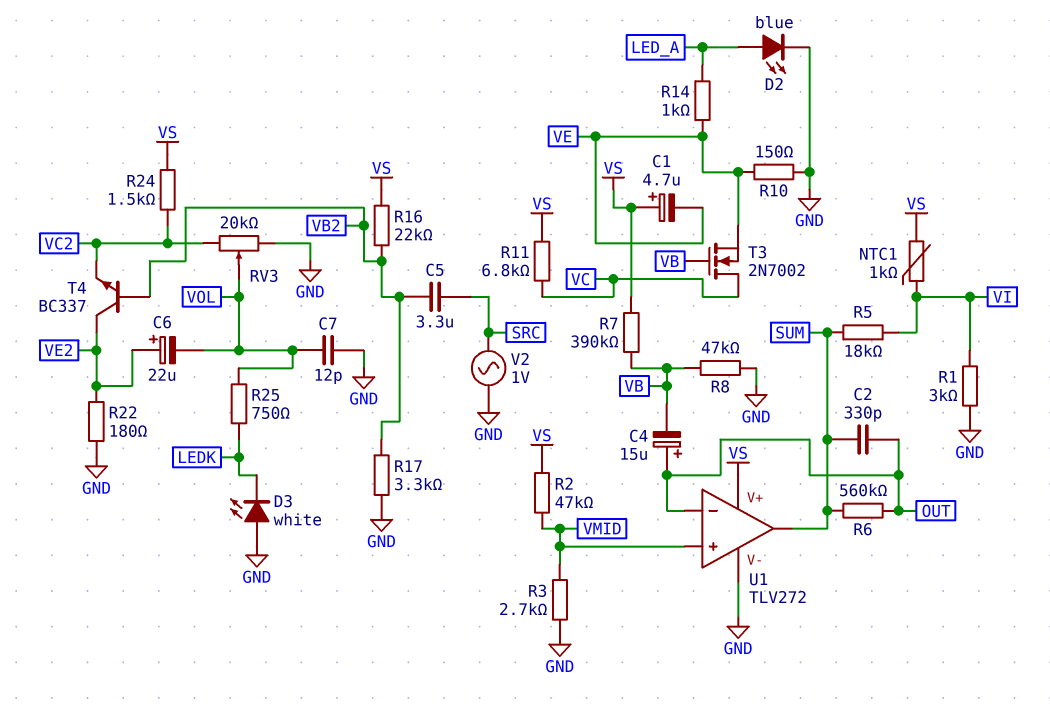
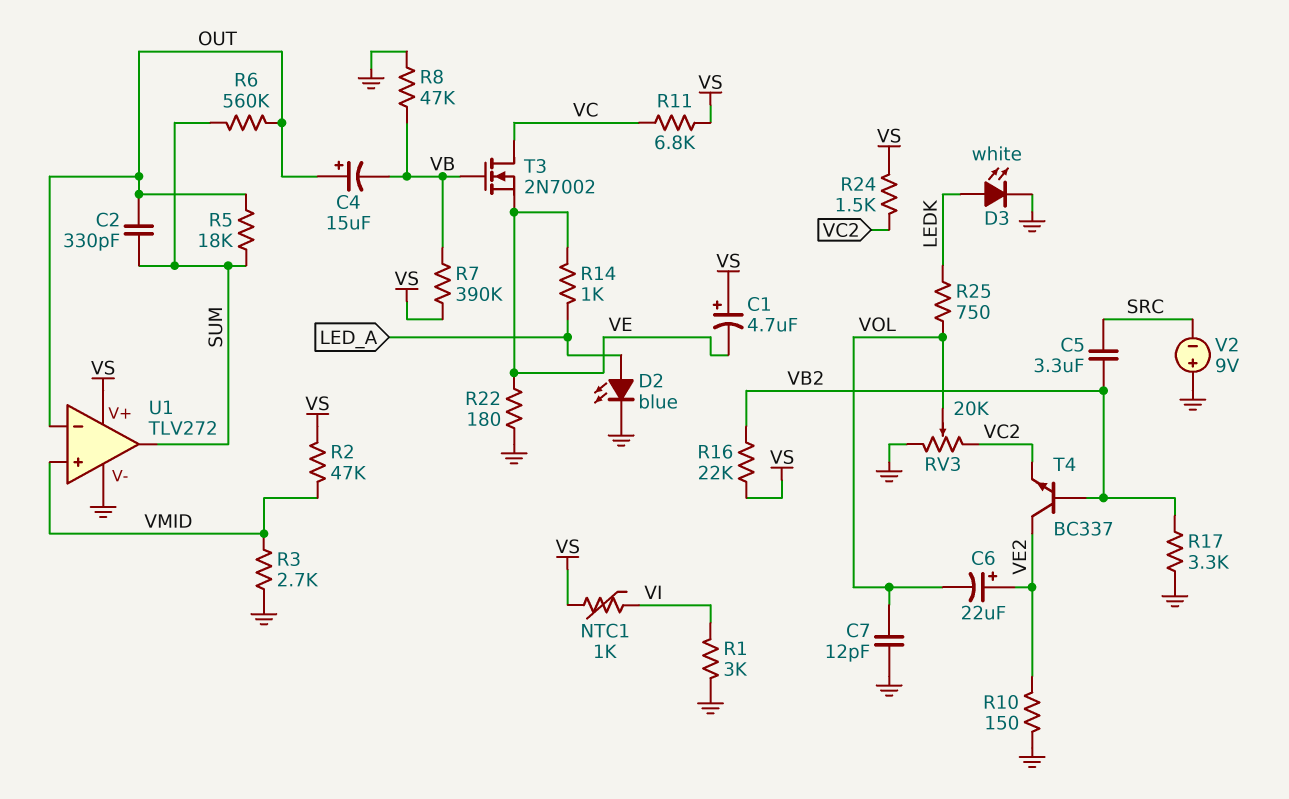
D3: LED white (A GND, K LEDK) -> LED white (A LEDK, K GND)
R5: 18k (SUM, VI) -> 18k (OUT, SUM)
R10: 150 (GND, VE) -> 150 (GND, VE2)
R22: 180 (GND, VE2) -> 180 (GND, VE)
V2: AC 1V (GND, SRC) -> 9V (plus GND, minus SRC)

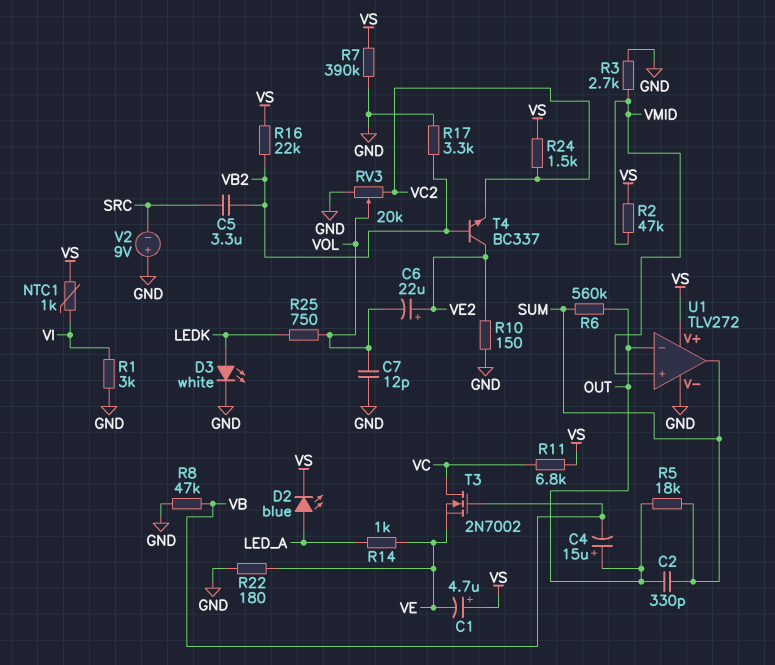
D2: LED blue (A LED_A, K GND) -> LED blue (A LED_A, K VS)
R7: 390k (VB, VS) -> 390k (GND, VS)

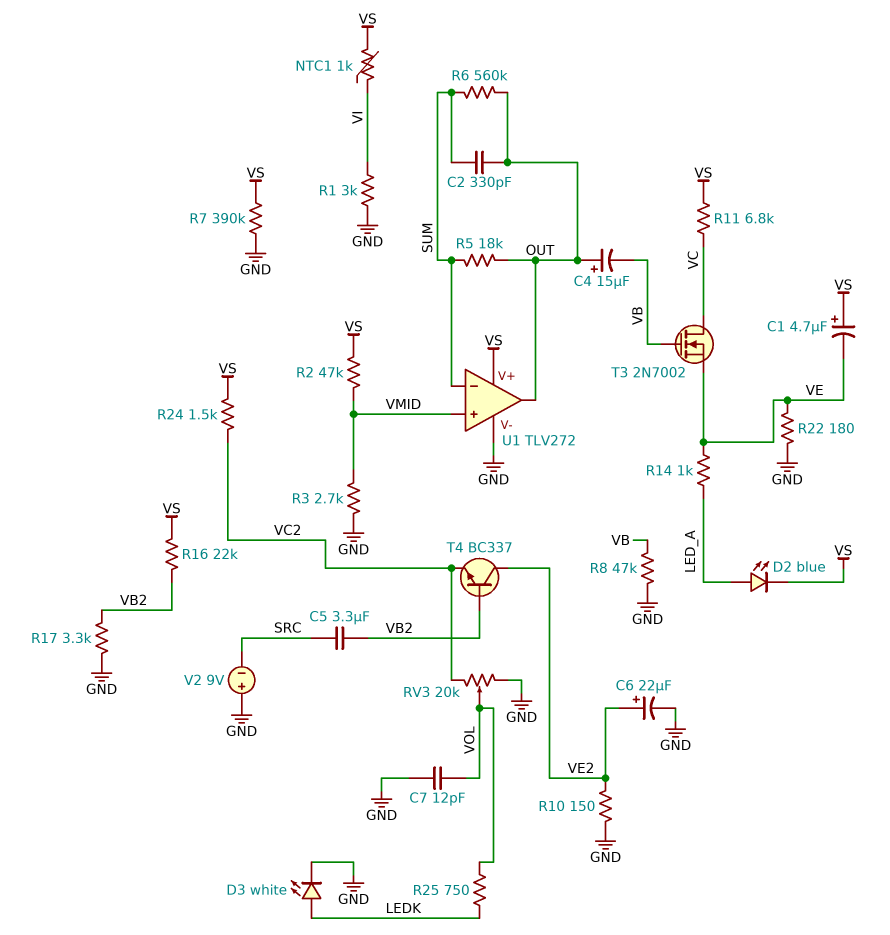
C6: 22uF (plus VE2, minus VOL) -> 22uF (plus VE2, minus GND)
U1 pin in-: OUT -> SUM
U1 pin out: SUM -> OUT

